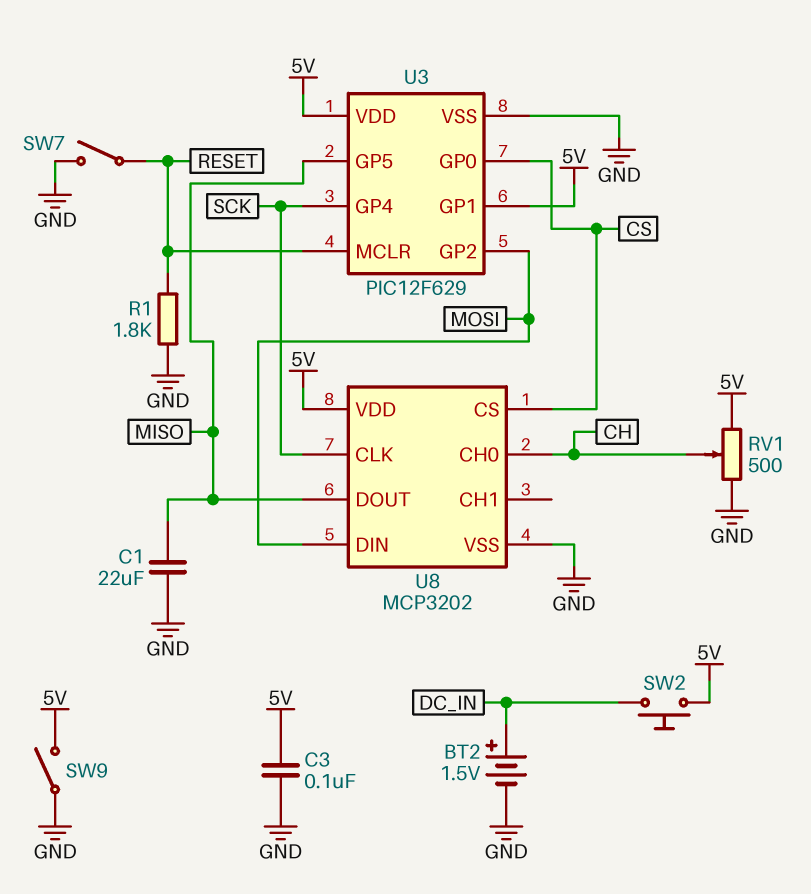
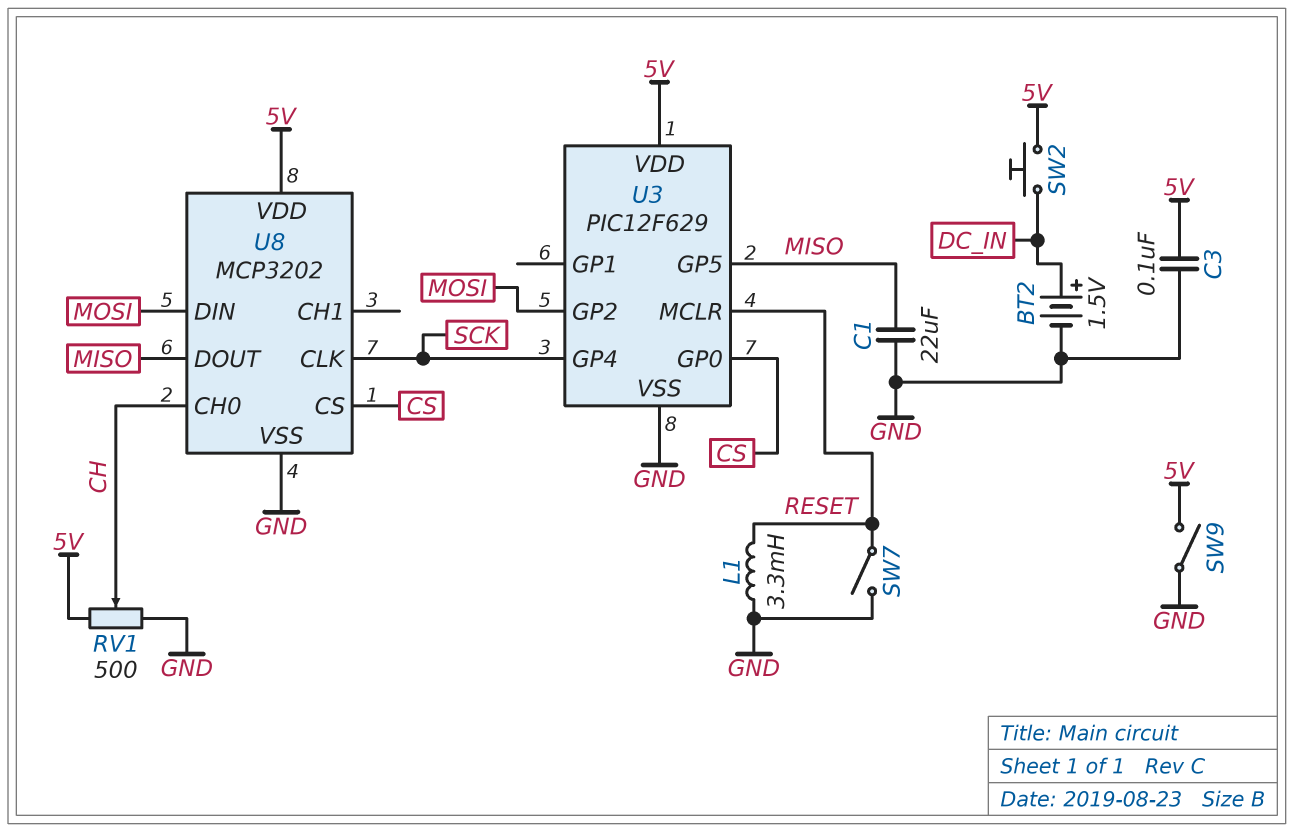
L1: none -> 3.3mH (GND, RESET)
R1: 1.8k (GND, RESET) -> none
U3 pin GP1: 5V -> none

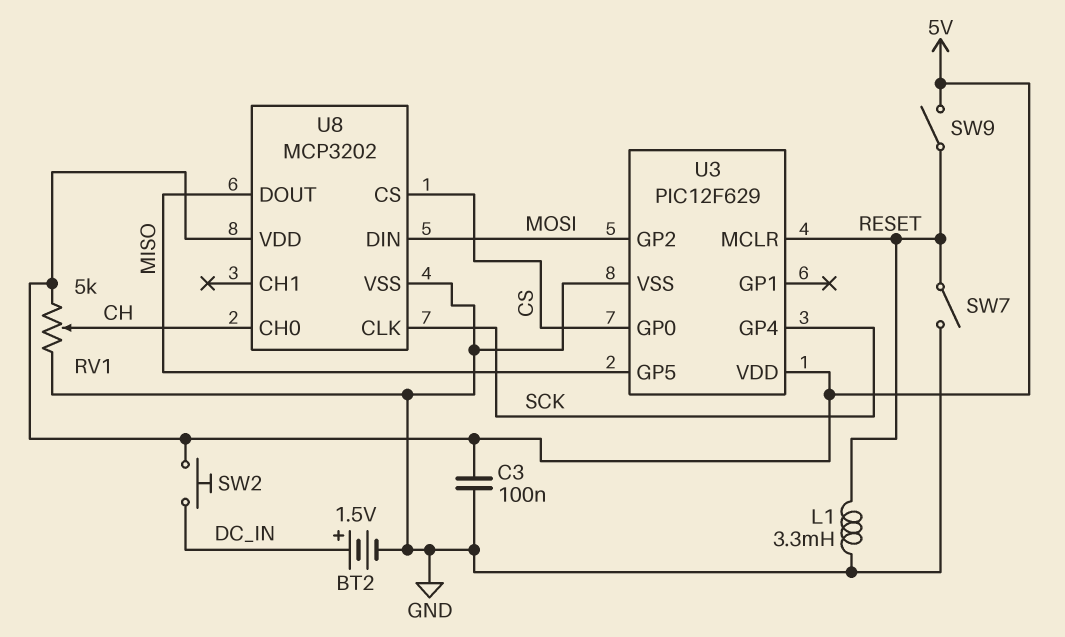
C1: 22uF (GND, MISO) -> none
RV1: 500 (5V, GND, wiper CH) -> 5k (5V, GND, wiper CH)
SW9: switch (5V, GND) -> switch (5V, RESET)

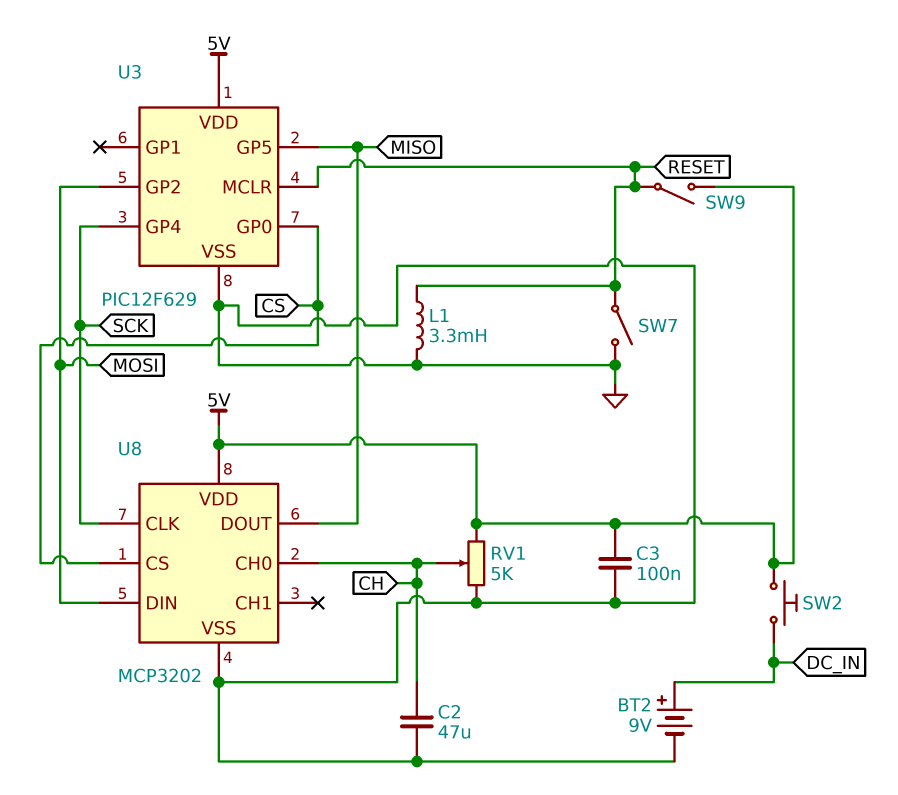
BT2: 1.5V (plus DC_IN, minus GND) -> 9V (plus DC_IN, minus GND)
C2: none -> 47uF (CH, GND)

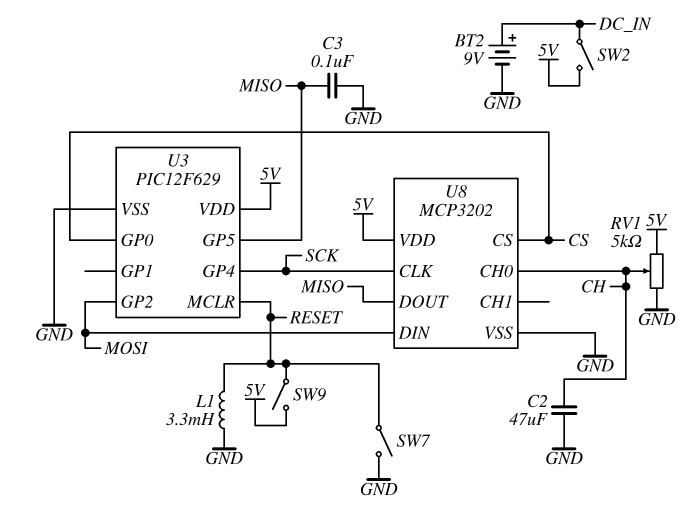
C3: 100nF (5V, GND) -> 100nF (GND, MISO)
SW2: button (5V, DC_IN) -> switch (5V, DC_IN)

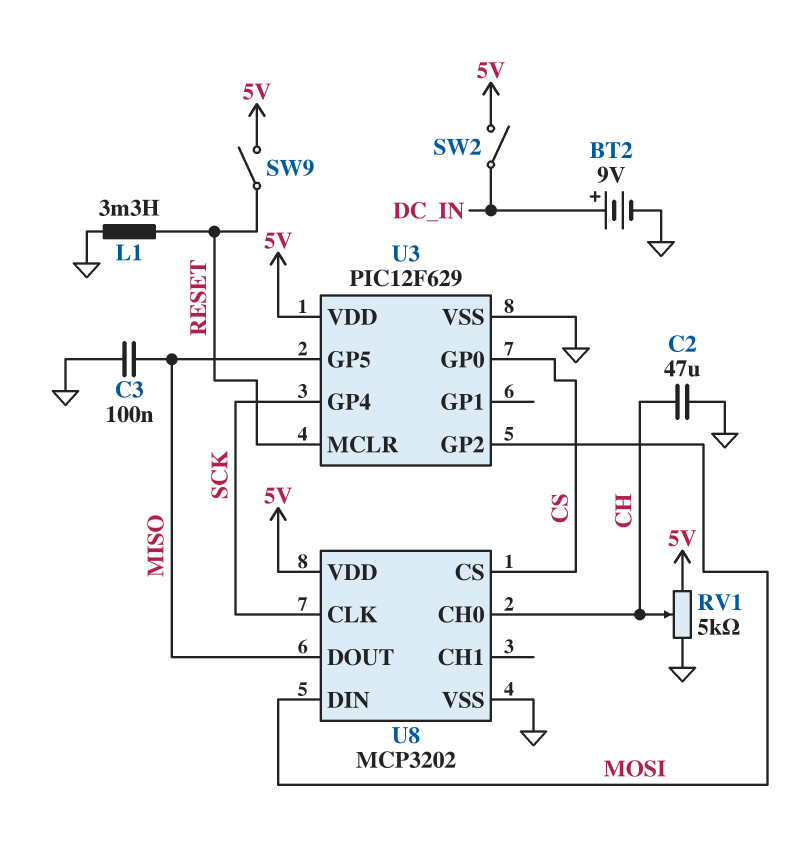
SW7: switch (GND, RESET) -> none

